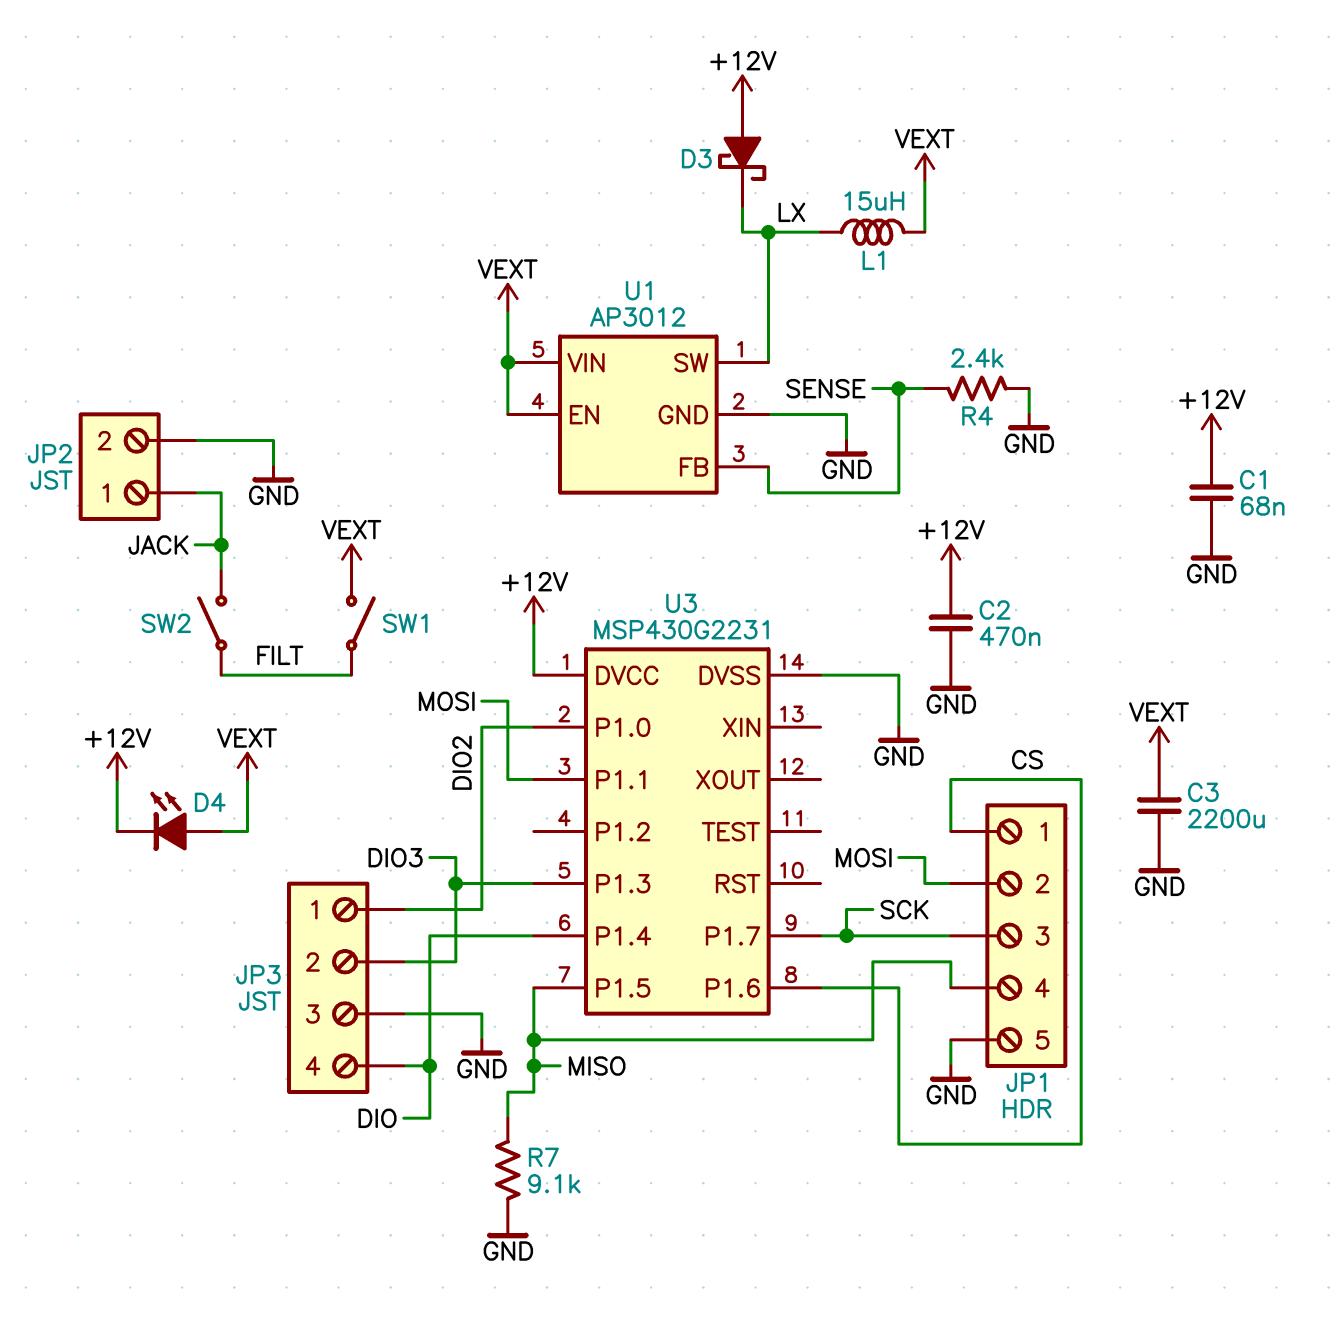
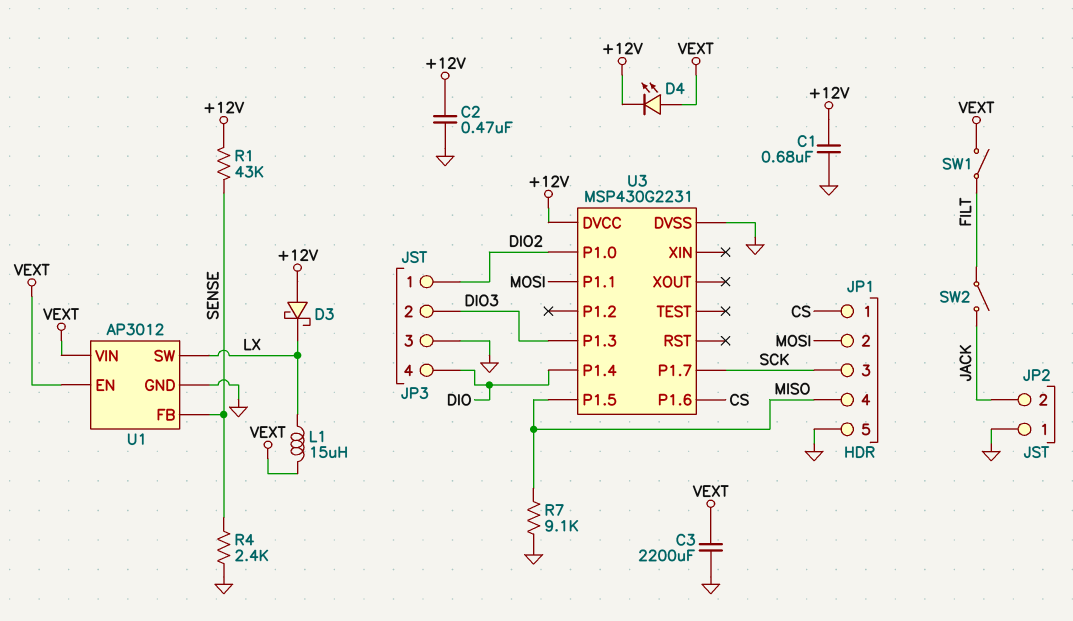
C1: 68nF (+12V, GND) -> 680nF (+12V, GND)
JP2 pin 1: JACK -> GND
JP2 pin 2: GND -> JACK
R1: none -> 43k (+12V, SENSE)

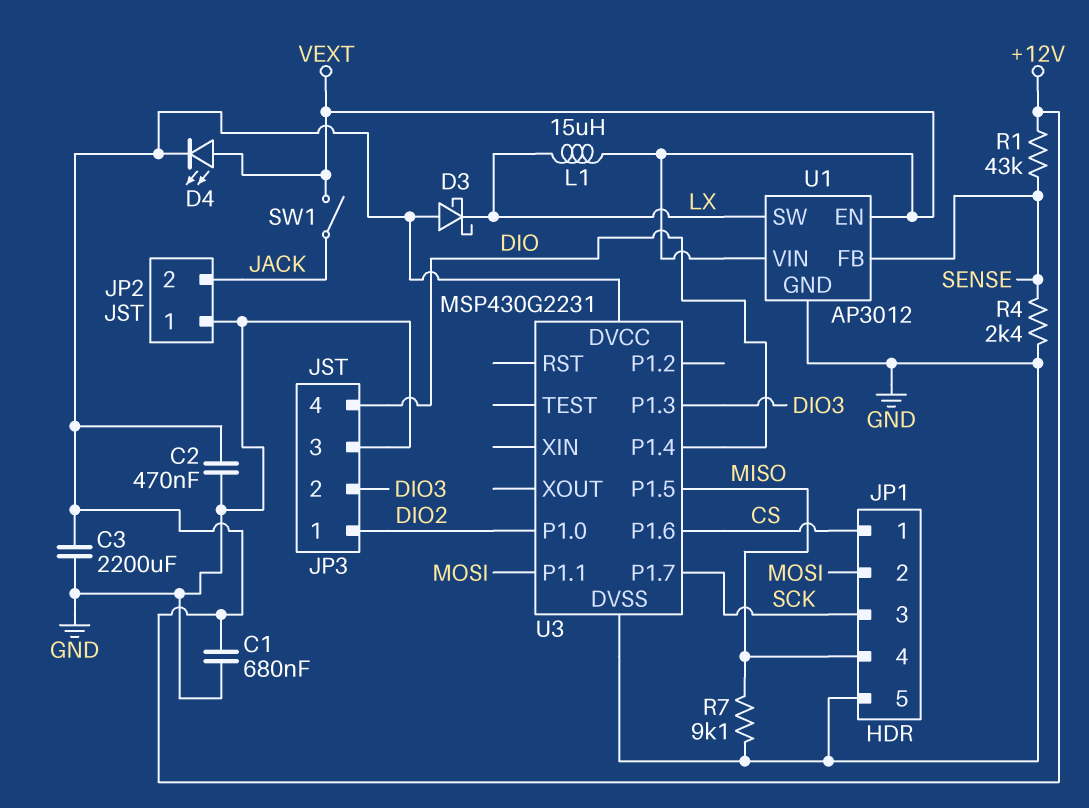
C3: 2200uF (GND, VEXT) -> 2200uF (+12V, GND)
SW1: switch (FILT, VEXT) -> switch (JACK, VEXT)
SW2: switch (FILT, JACK) -> none

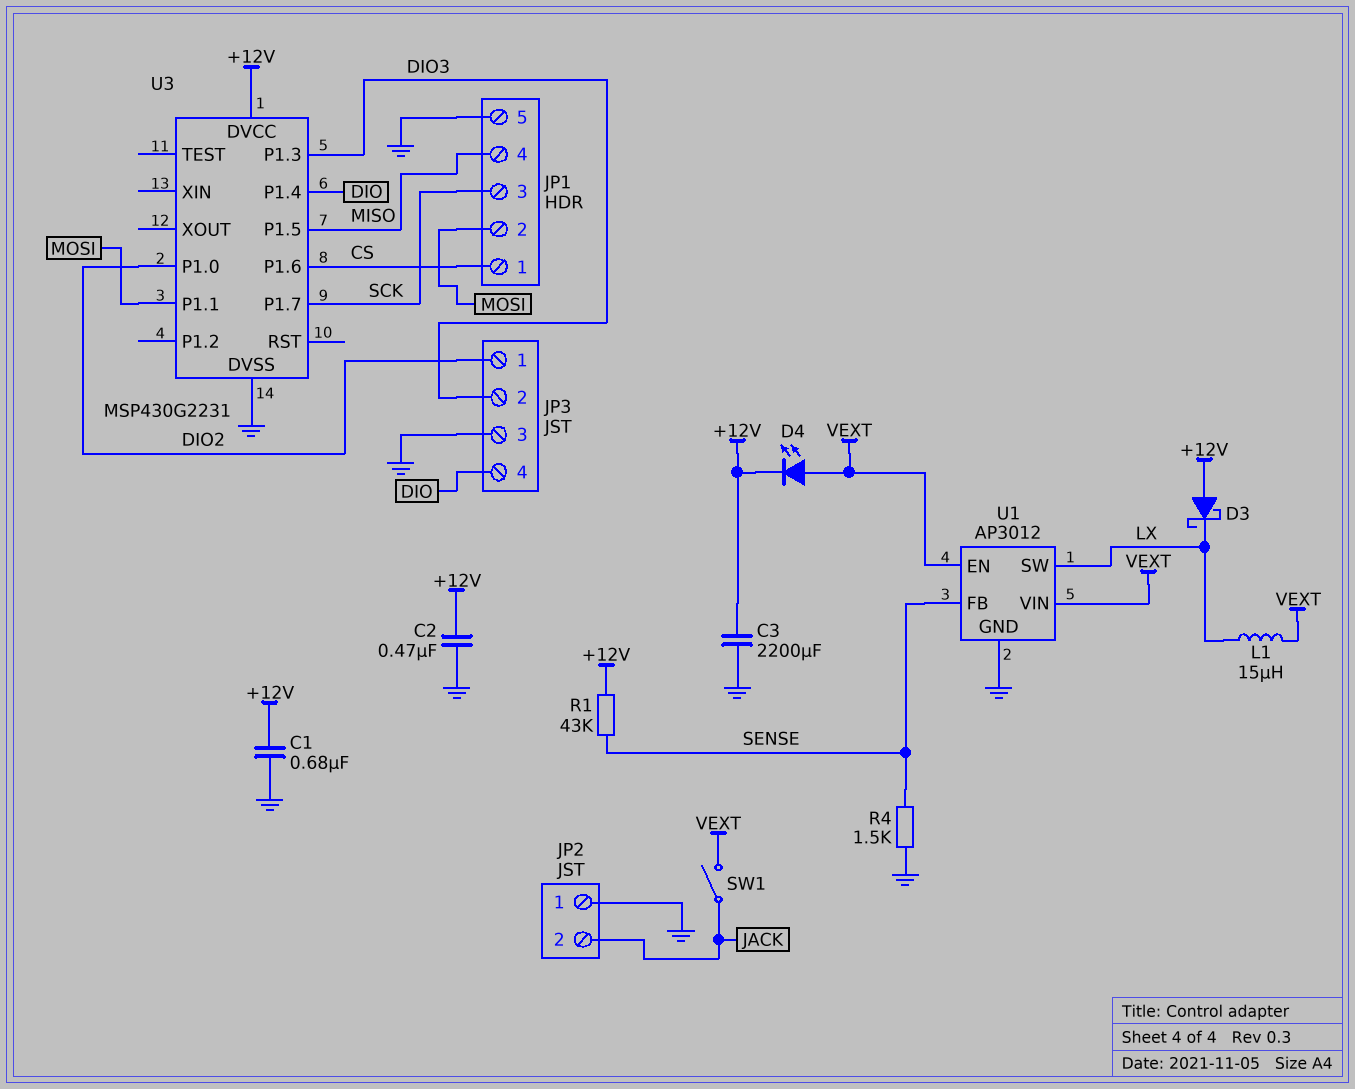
R4: 2.4k (GND, SENSE) -> 1.5k (GND, SENSE)
R7: 9.1k (GND, MISO) -> none

